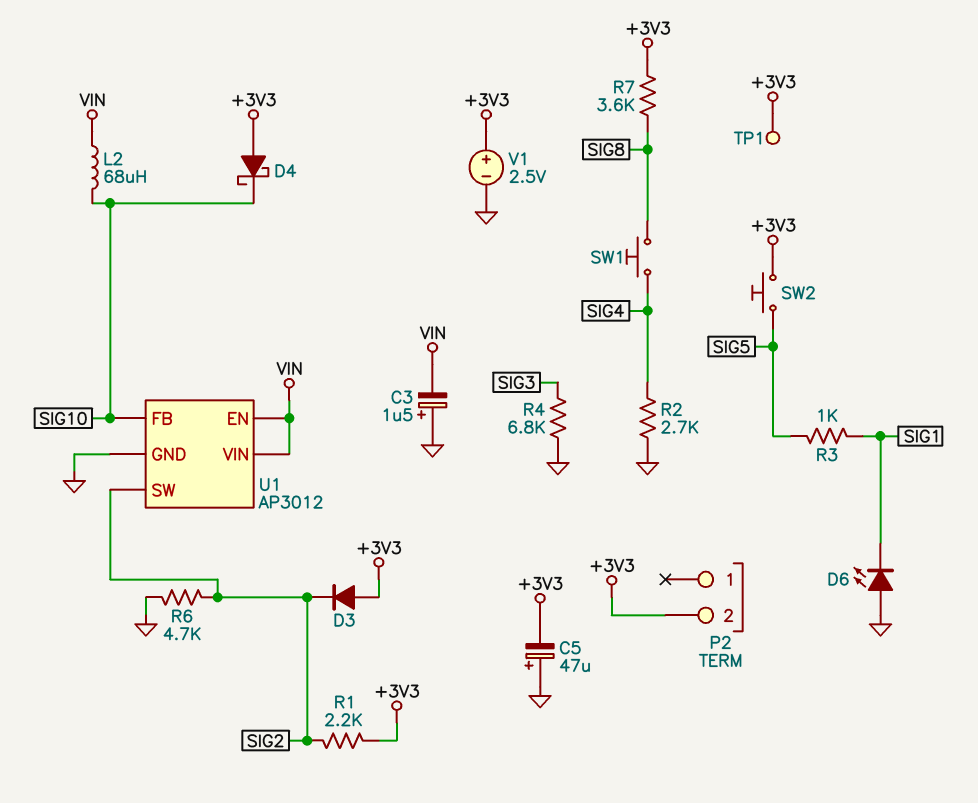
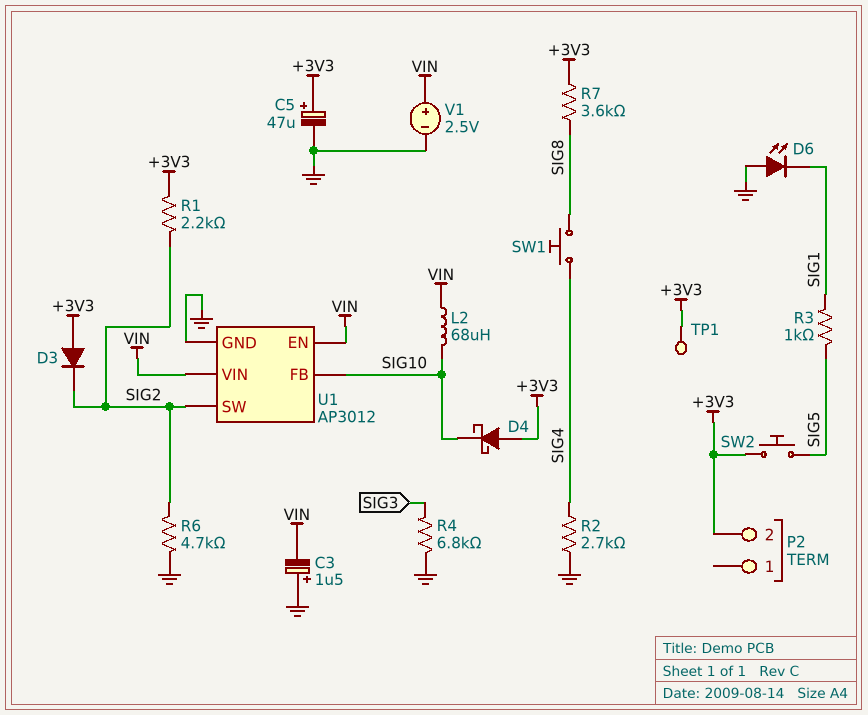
C5: 47uF (plus GND, minus +3V3) -> 47uF (plus +3V3, minus GND)
V1: 2.5V (plus +3V3, minus GND) -> 2.5V (plus VIN, minus GND)

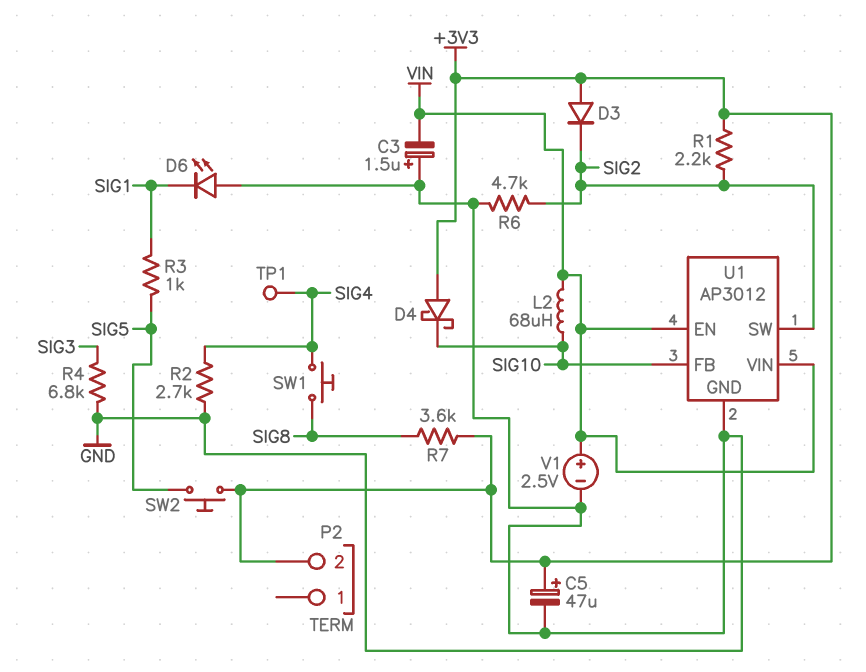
TP1: test point (+3V3) -> test point (SIG4)

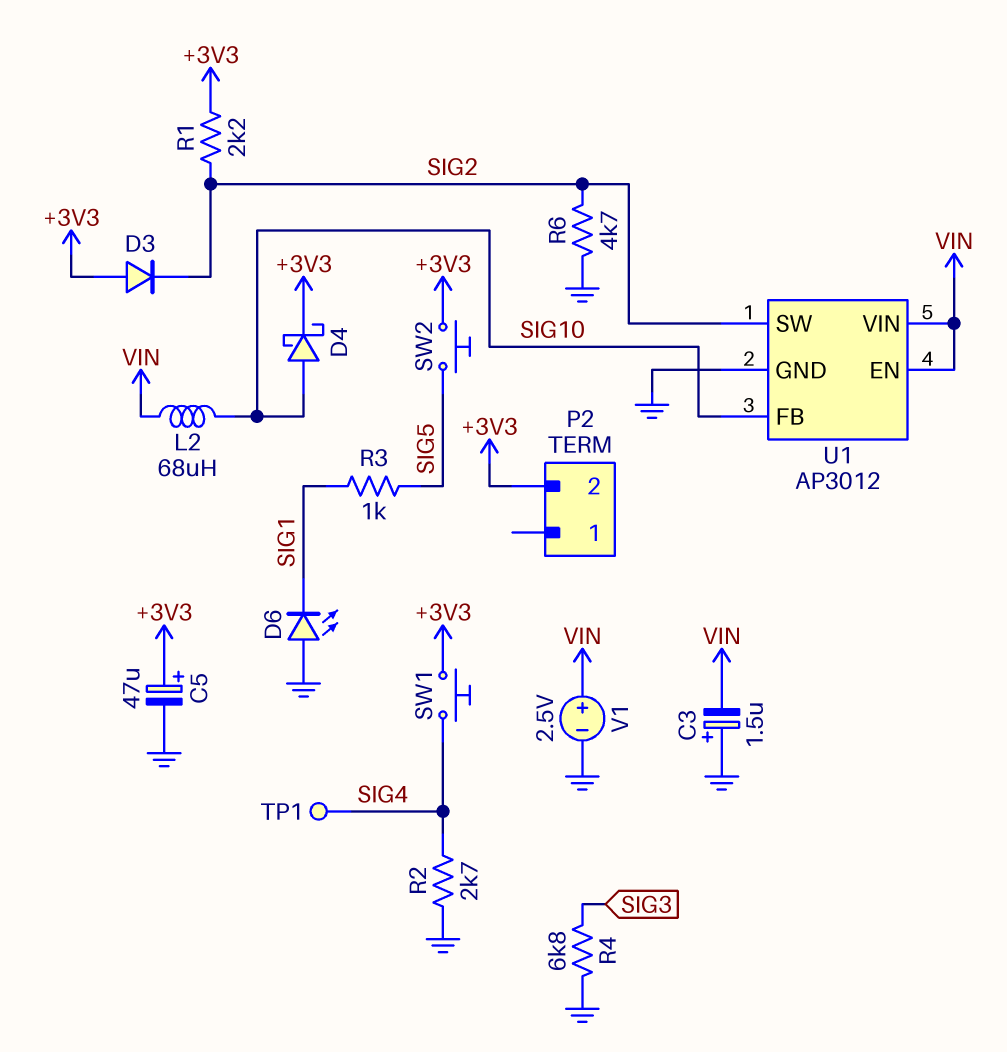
D4: schottky (A +3V3, K SIG10) -> schottky (A SIG10, K +3V3)
R7: 3.6k (+3V3, SIG8) -> none
SW1: button (SIG4, SIG8) -> button (+3V3, SIG4)

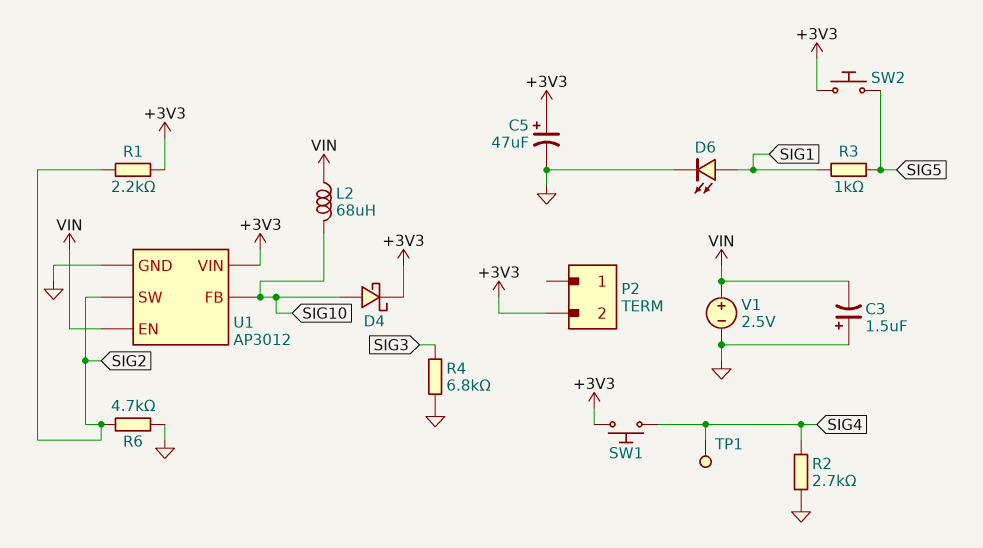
D3: diode (A +3V3, K SIG2) -> none
D6: LED (A GND, K SIG1) -> LED (A SIG1, K GND)
U1 pin VIN: VIN -> +3V3

